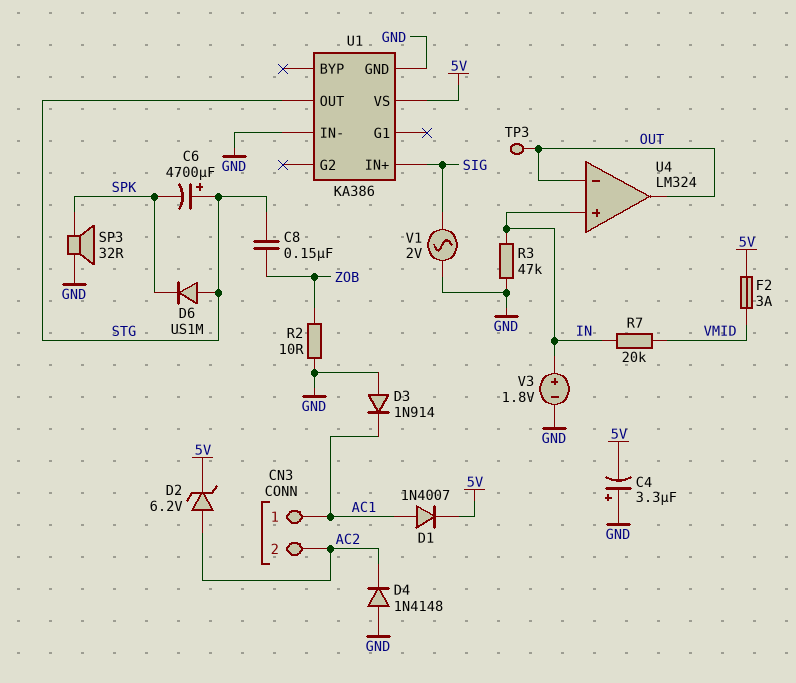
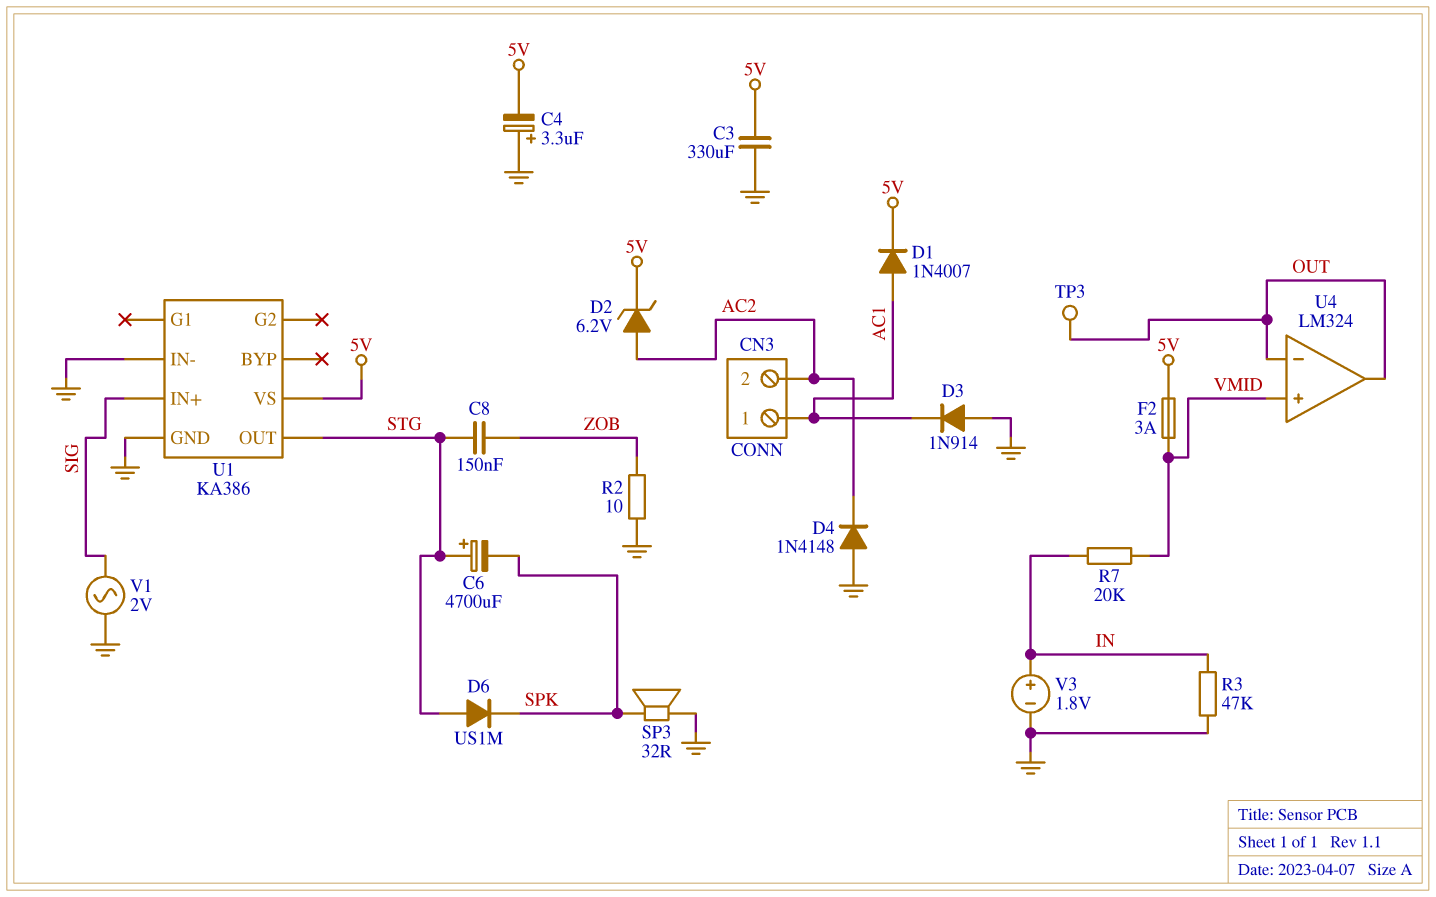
C3: none -> 330uF (5V, GND)
U4 pin in+: IN -> VMID

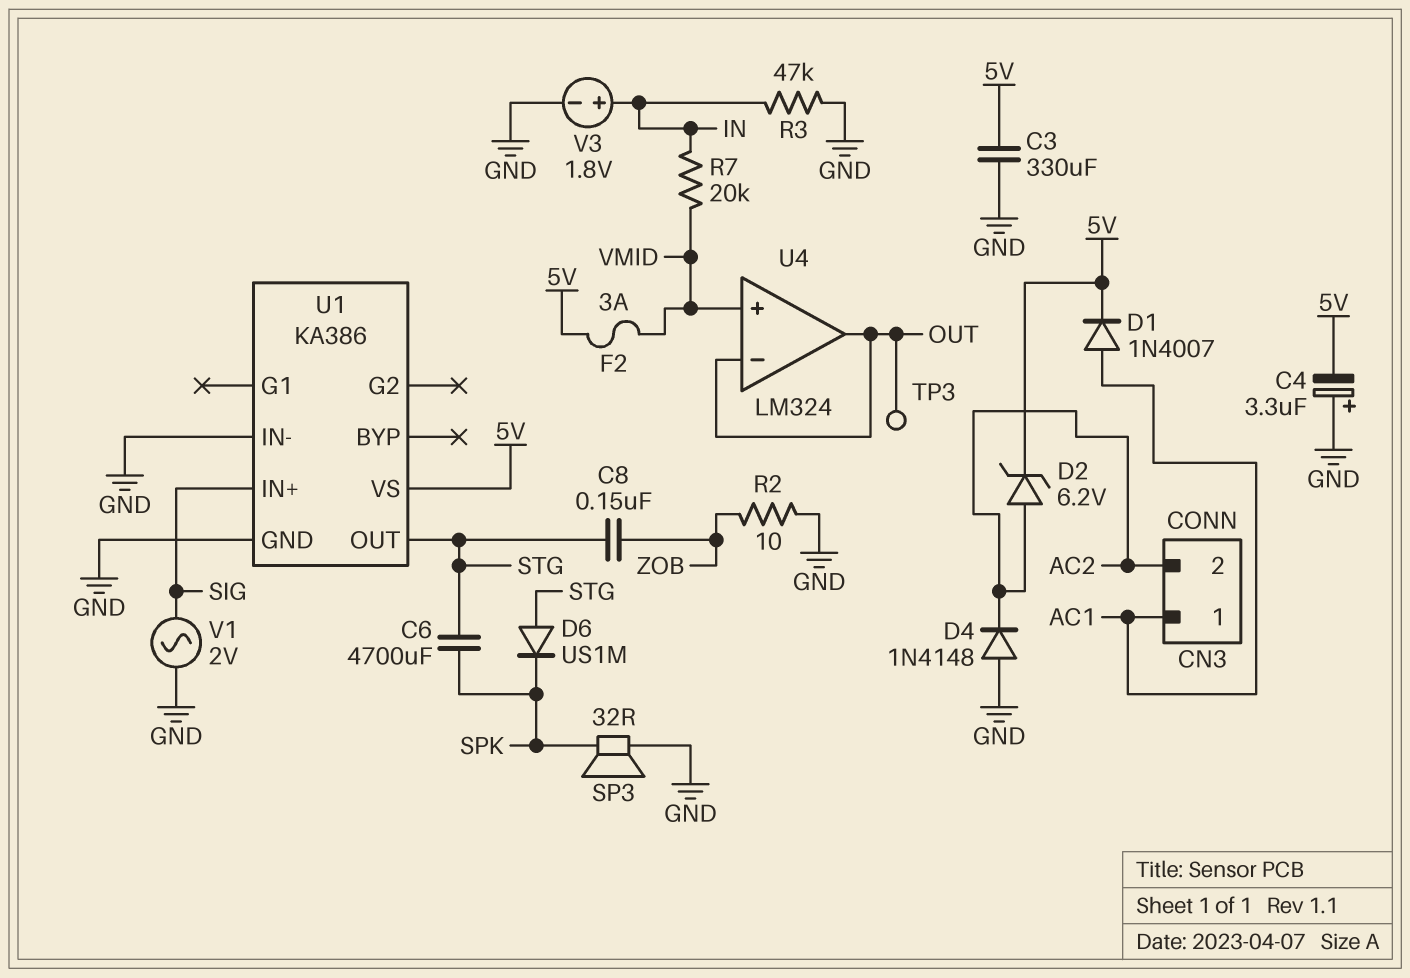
C6: 4700uF (plus STG, minus SPK) -> 4700uF (SPK, STG)
D3: diode 1N914 (A GND, K AC1) -> none

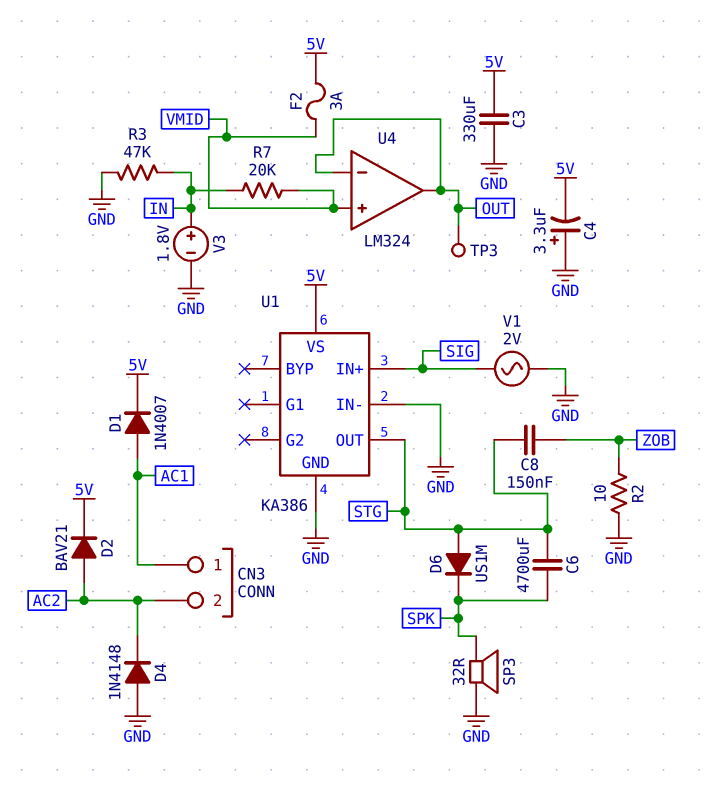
D2: zener 6.2V (A AC2, K 5V) -> diode BAV21 (A AC2, K 5V)

